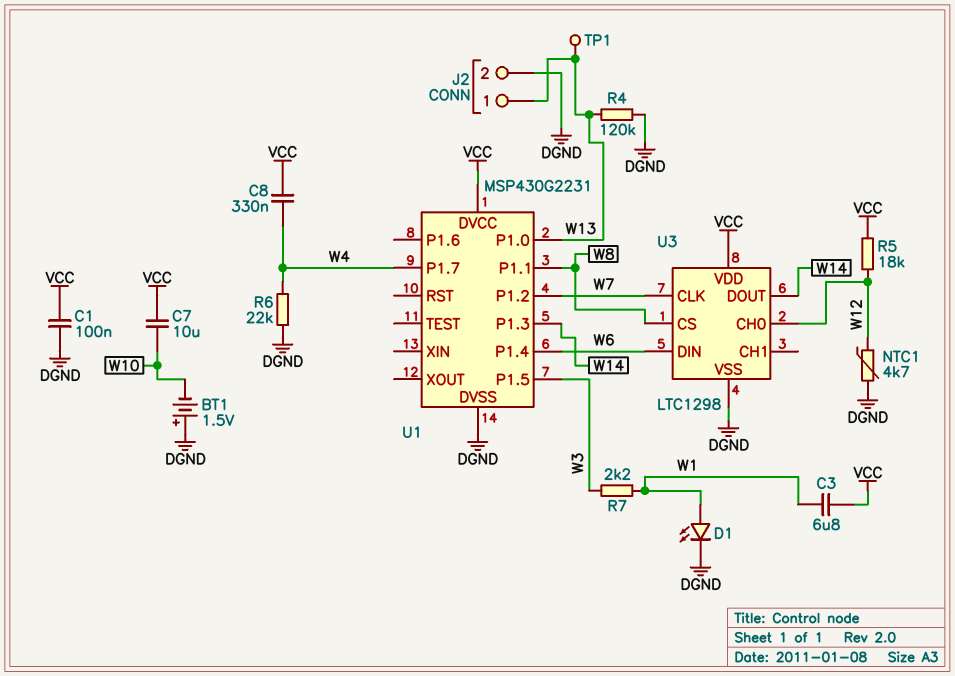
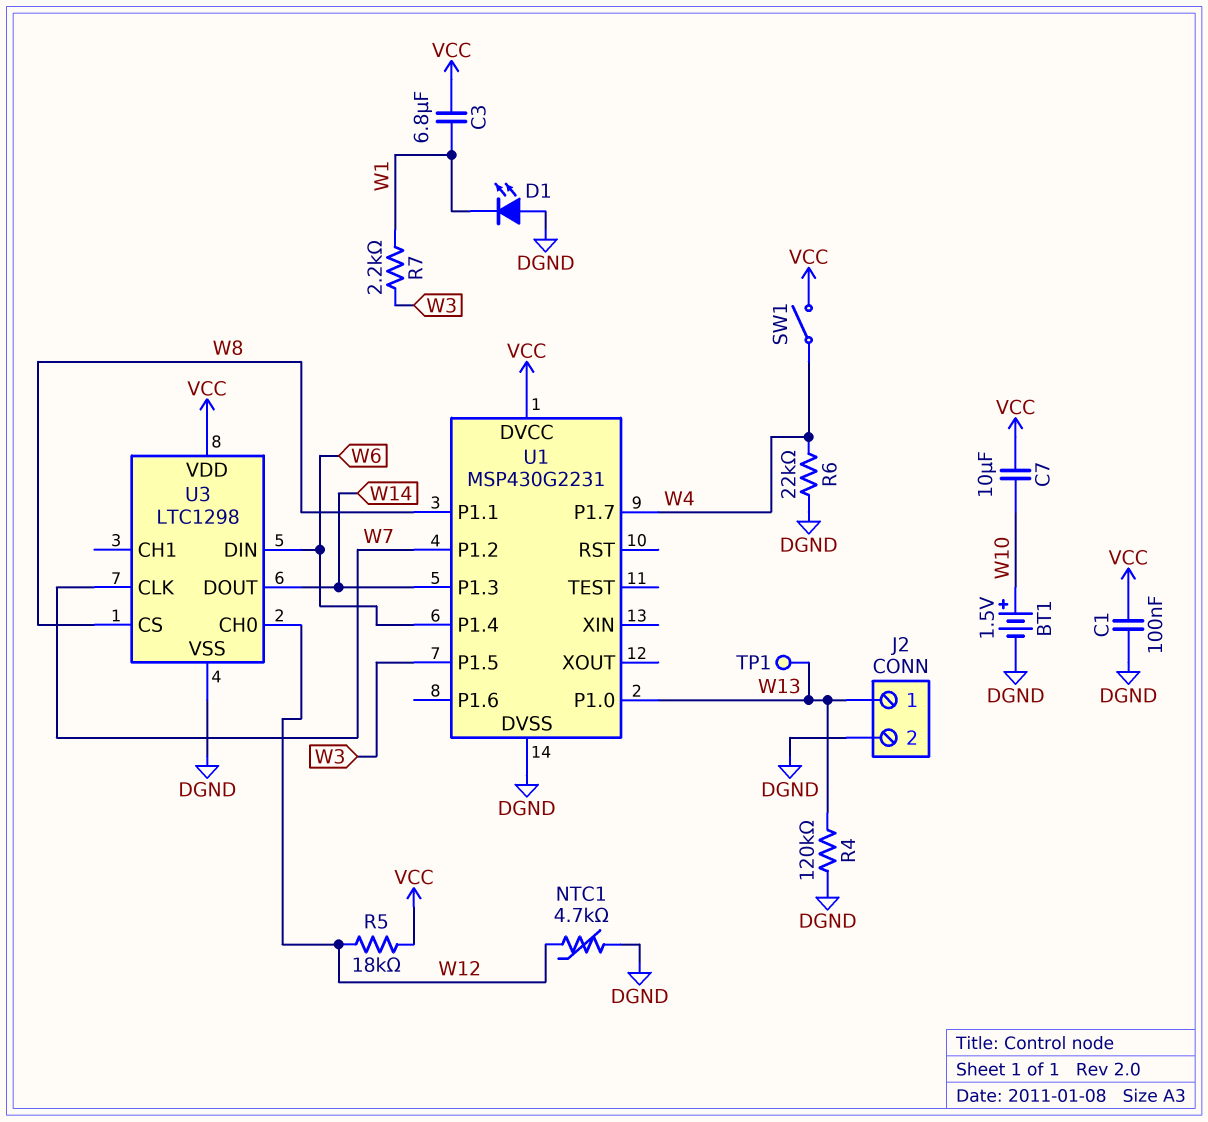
BT1: 1.5V (plus DGND, minus W10) -> 1.5V (plus W10, minus DGND)
C8: 330nF (VCC, W4) -> none
D1: LED (A W1, K DGND) -> LED (A DGND, K W1)
SW1: none -> switch (VCC, W4)

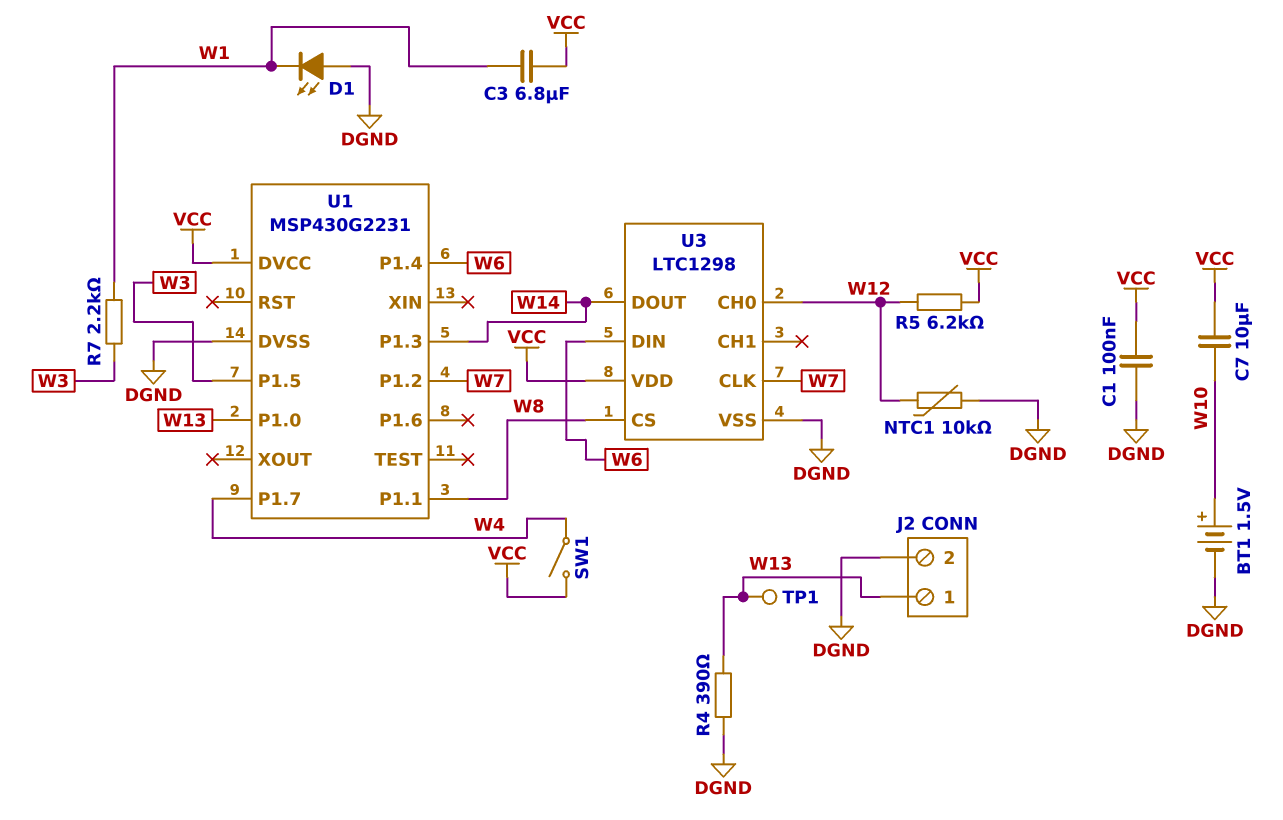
NTC1: 4.7k (DGND, W12) -> 10k (DGND, W12)
R4: 120k (DGND, W13) -> 390 (DGND, W13)
R5: 18k (VCC, W12) -> 6.2k (VCC, W12)
R6: 22k (DGND, W4) -> none

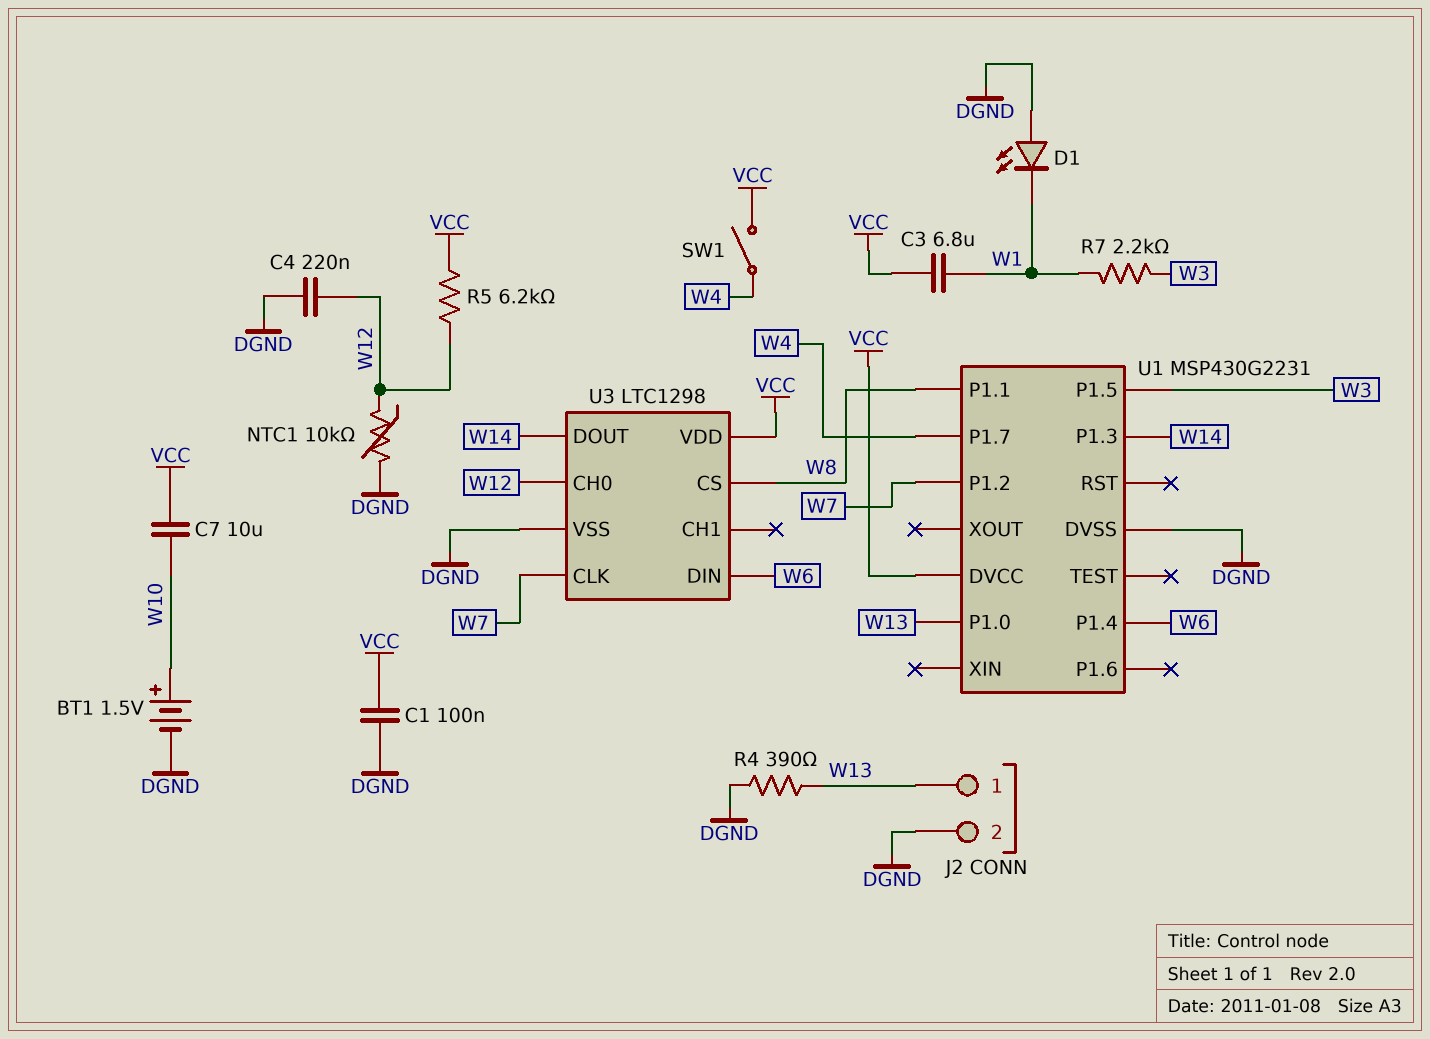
C4: none -> 220nF (DGND, W12)
TP1: test point (W13) -> none

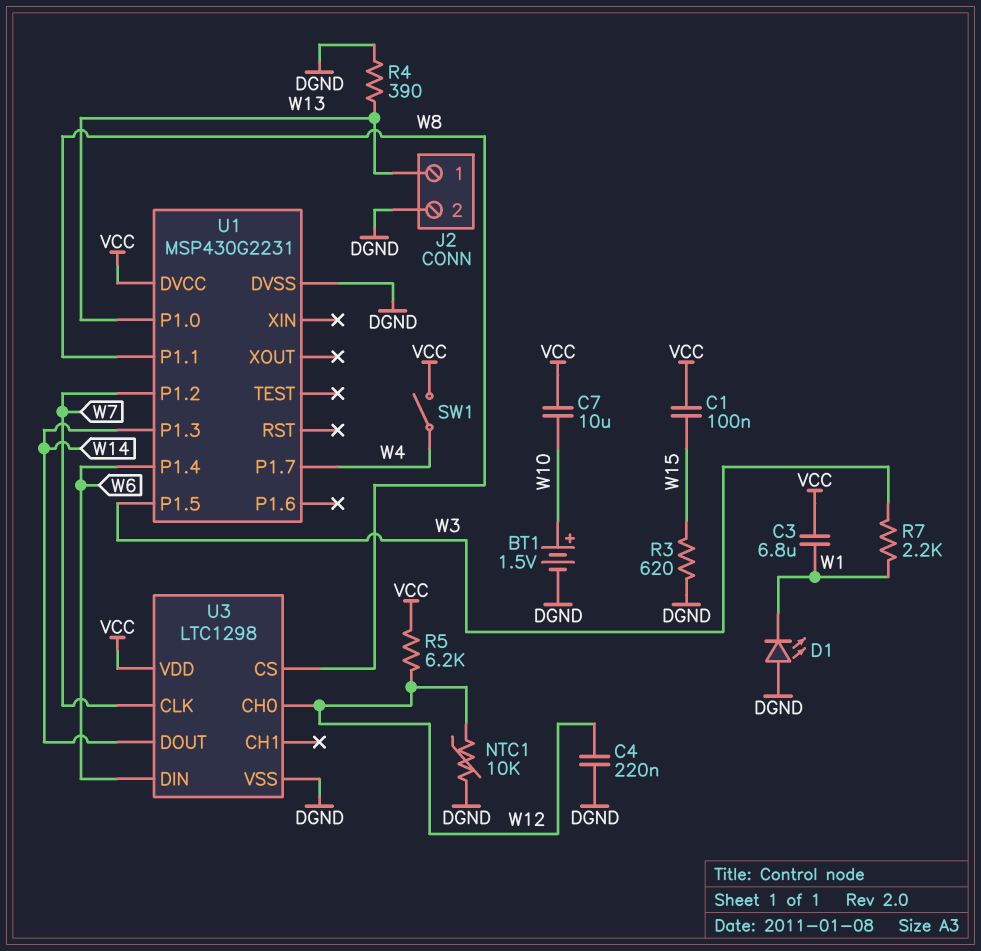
C1: 100nF (DGND, VCC) -> 100nF (VCC, W15)
R3: none -> 620 (DGND, W15)

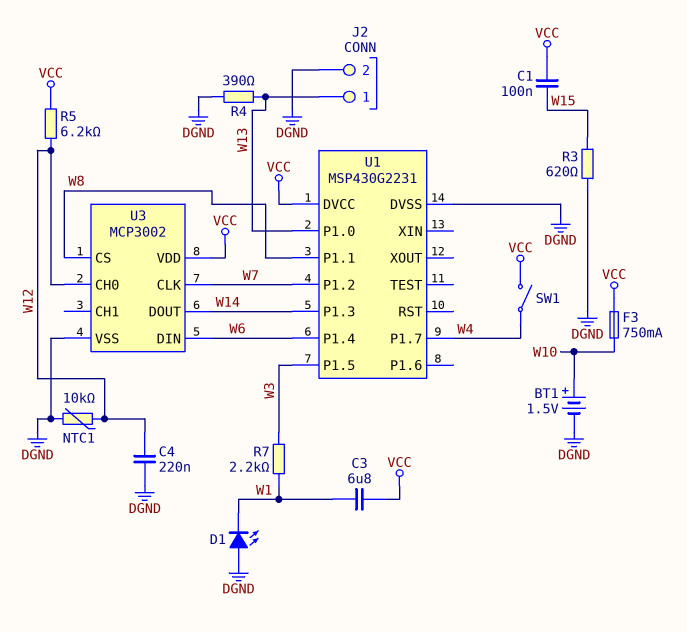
C7: 10uF (VCC, W10) -> none
F3: none -> 750mA (VCC, W10)
U3: LTC1298 -> MCP3002

